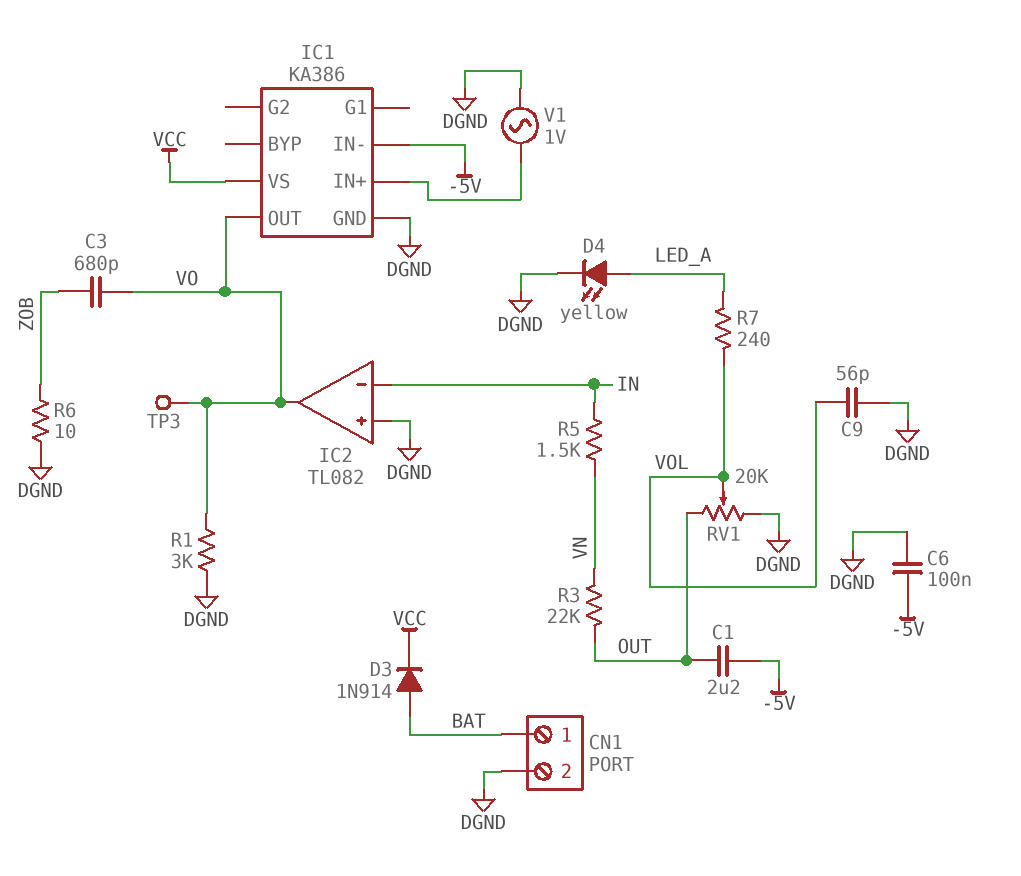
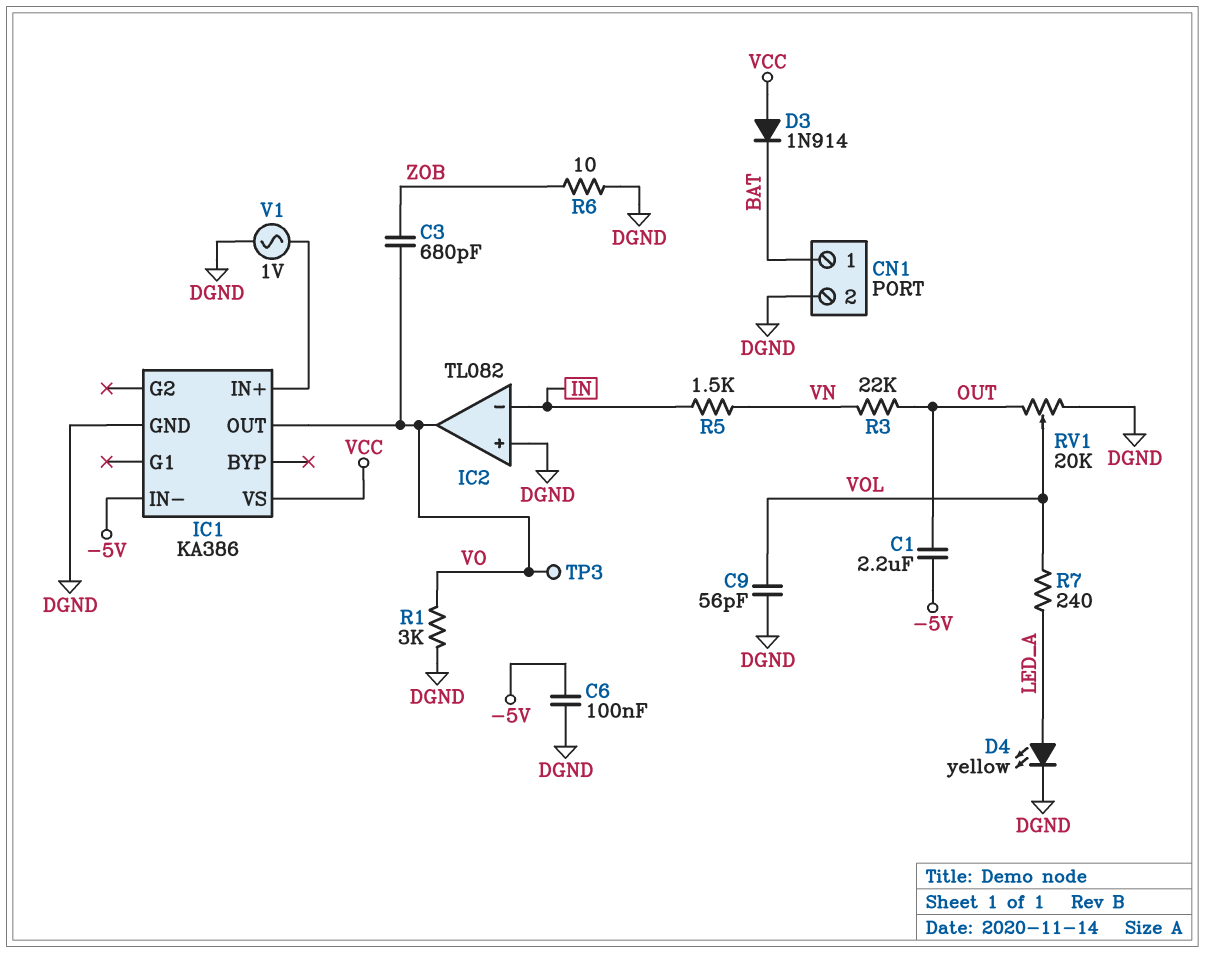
D3: diode 1N914 (A BAT, K VCC) -> diode 1N914 (A VCC, K BAT)

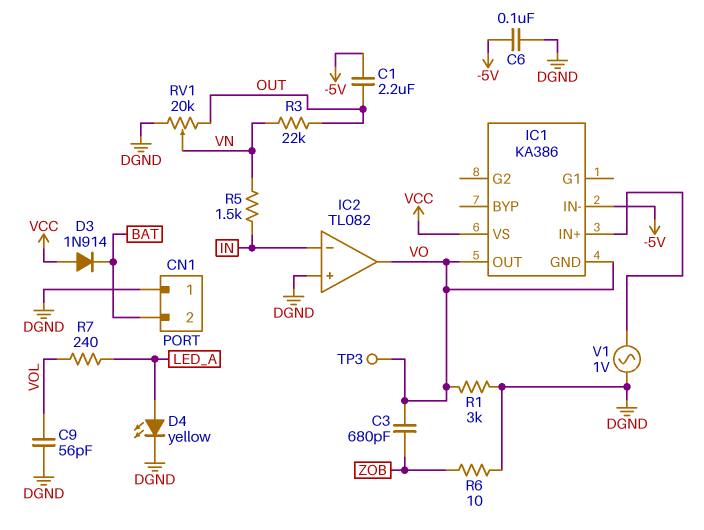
CN1 pin 1: BAT -> DGND
CN1 pin 2: DGND -> BAT
IC1 pin GND: DGND -> VO
RV1: 20k (DGND, OUT, wiper VOL) -> 20k (DGND, OUT, wiper VN)

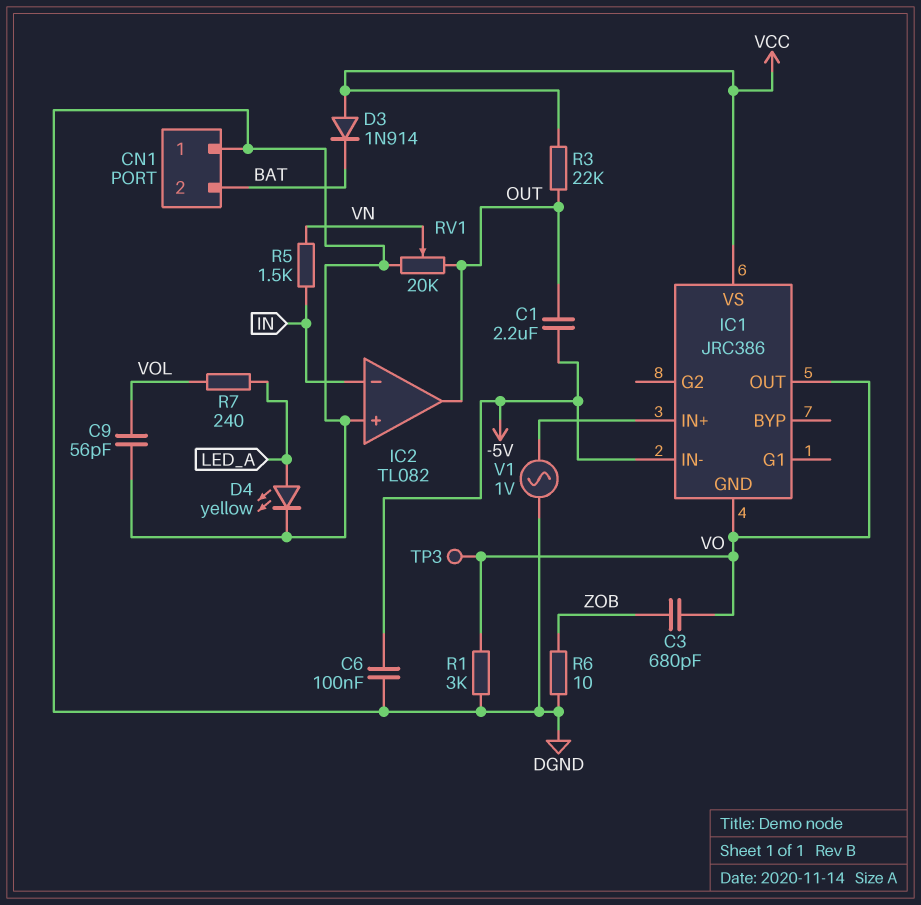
IC1: KA386 -> JRC386
IC2 pin out: VO -> OUT
R3: 22k (OUT, VN) -> 22k (OUT, VCC)

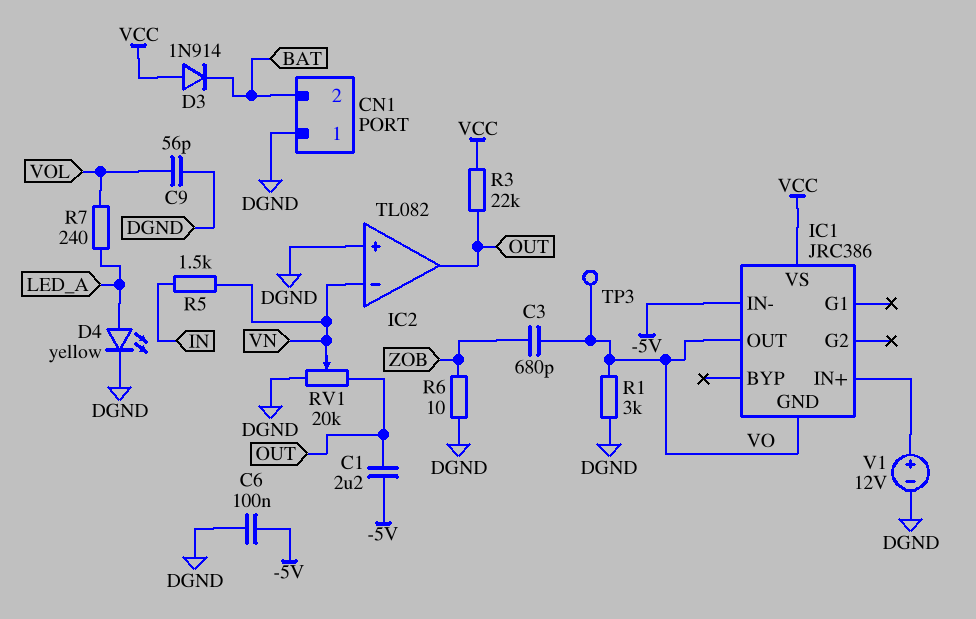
IC2 pin in-: IN -> VN
V1: AC 1V (DGND, IC1/IN+) -> 12V (plus IC1/IN+, minus DGND)

